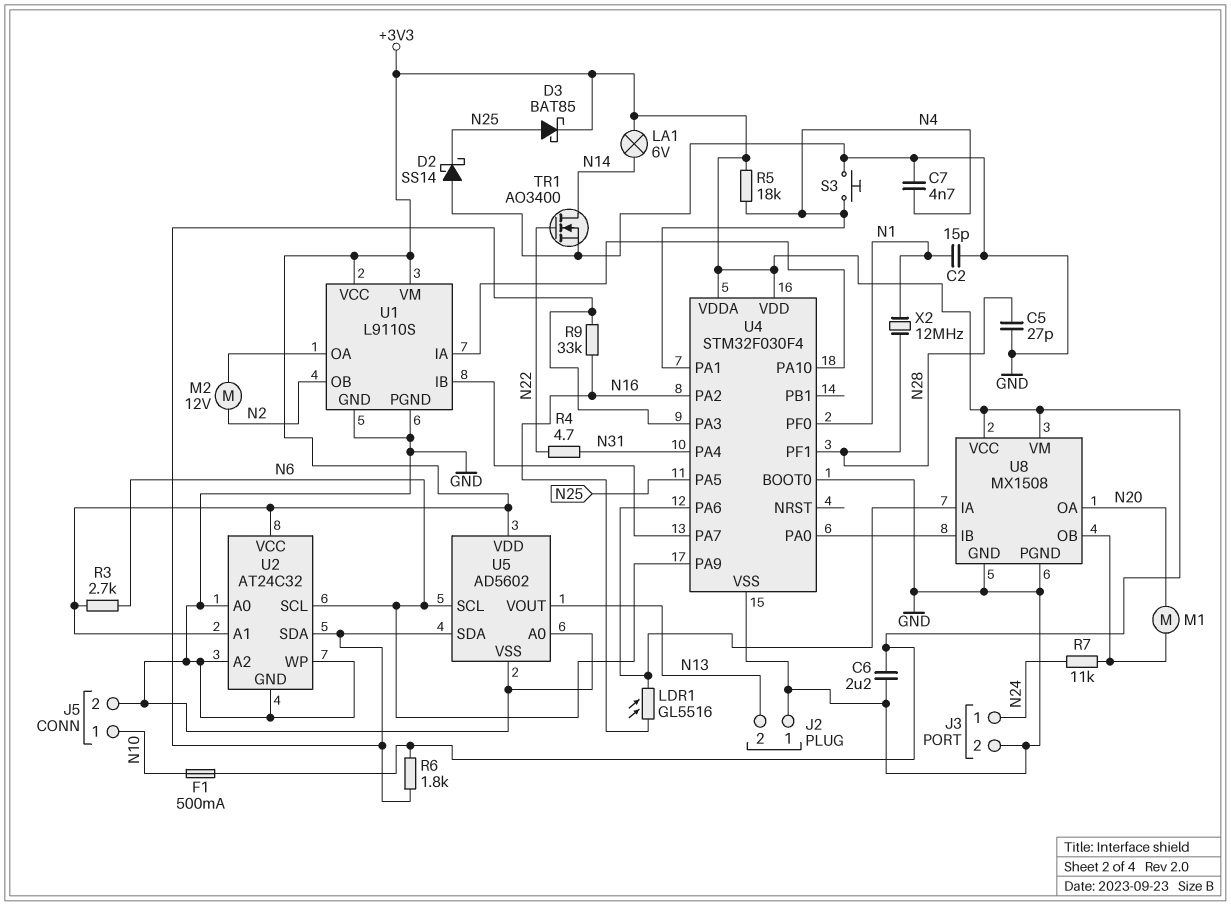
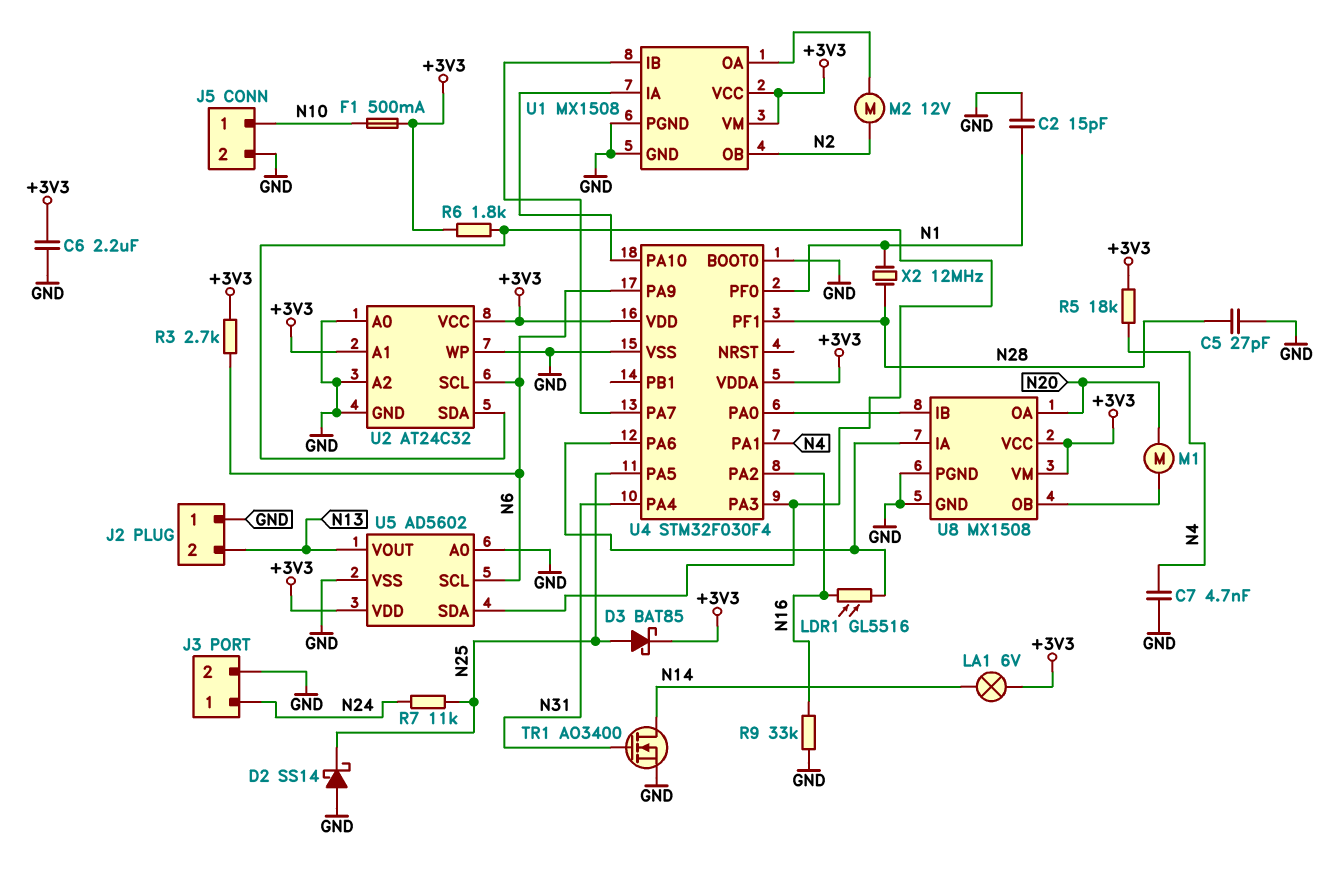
R4: 4.7 (N22, N31) -> none
R7: 11k (N24, U8/OB) -> 11k (N24, N25)
R9: 33k (N16, U2/SDA) -> 33k (GND, N16)
S3: button (GND, N4) -> none
TR1: NMOS AO3400 (G N22, D N14, S GND) -> NMOS AO3400 (G N31, D N14, S GND)
U1: L9110S -> MX1508

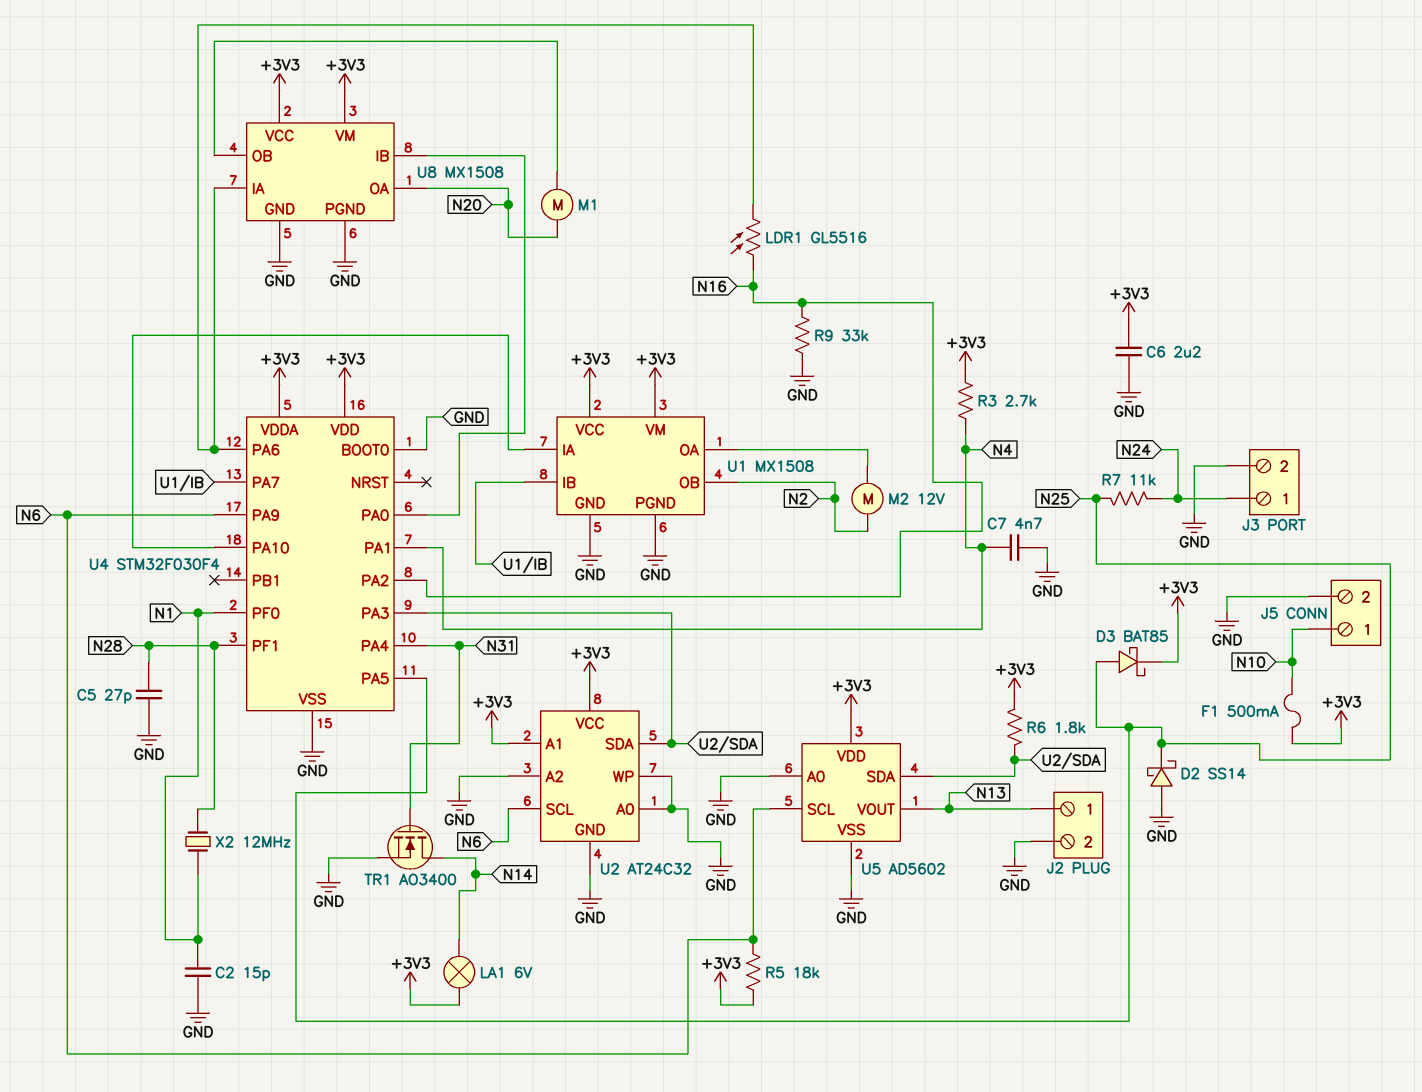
J2 pin 1: GND -> N13
J2 pin 2: N13 -> GND
R3: 2.7k (+3V3, N6) -> 2.7k (+3V3, N4)
R5: 18k (+3V3, N4) -> 18k (+3V3, N6)

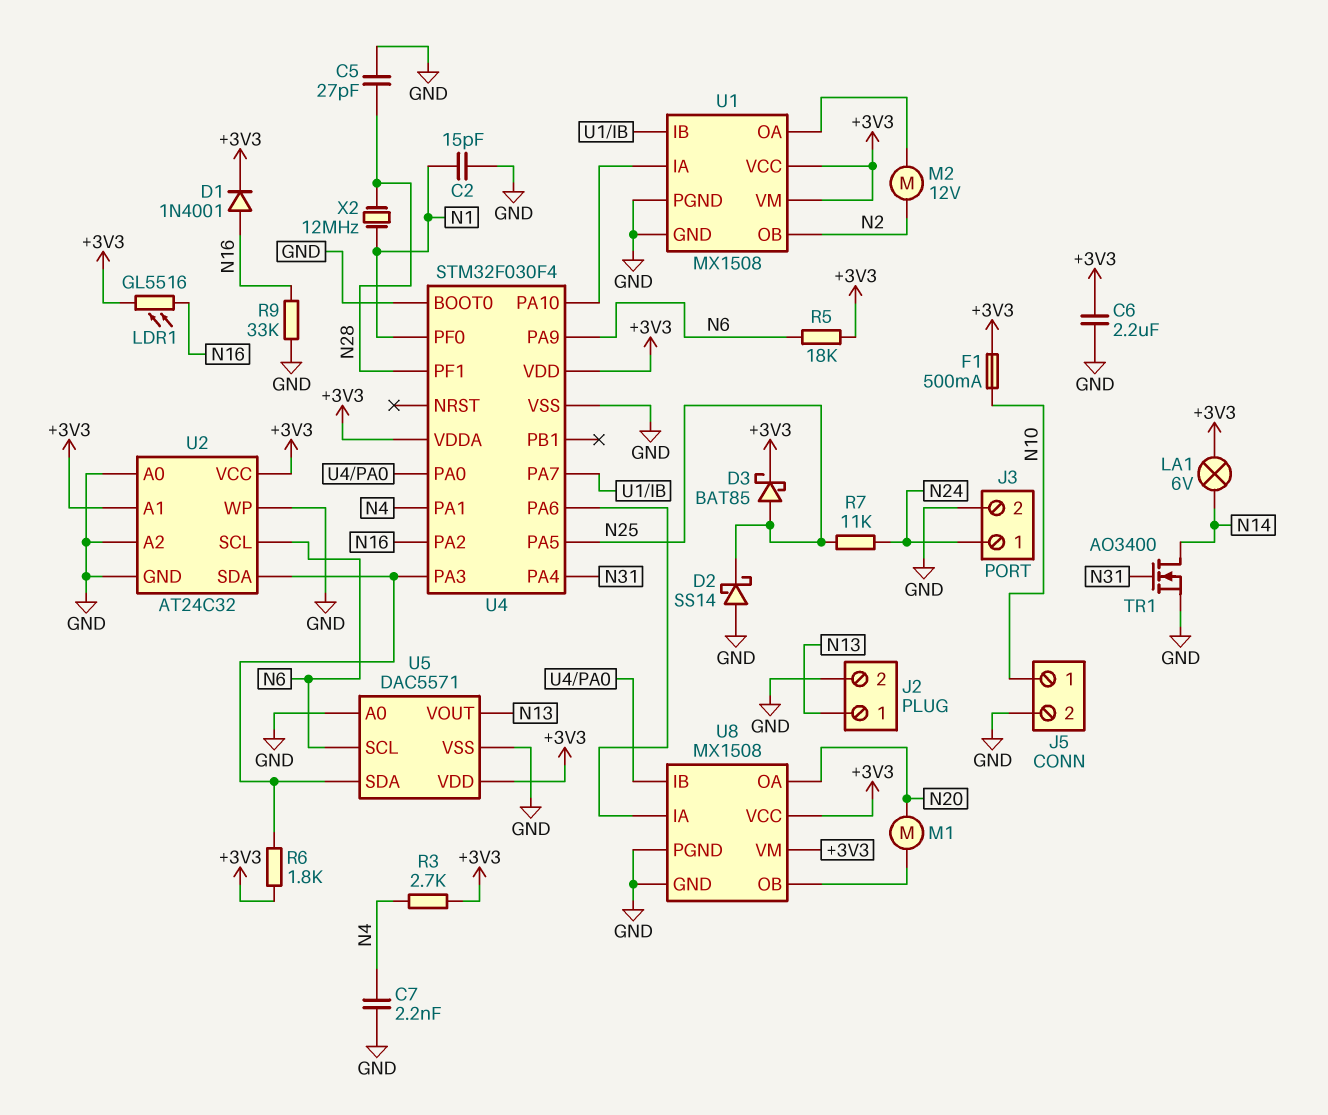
C7: 4.7nF (GND, N4) -> 2.2nF (GND, N4)
D1: none -> diode 1N4001 (A N16, K +3V3)
LDR1: GL5516 (N16, U4/PA6) -> GL5516 (+3V3, N16)
U5: AD5602 -> DAC5571

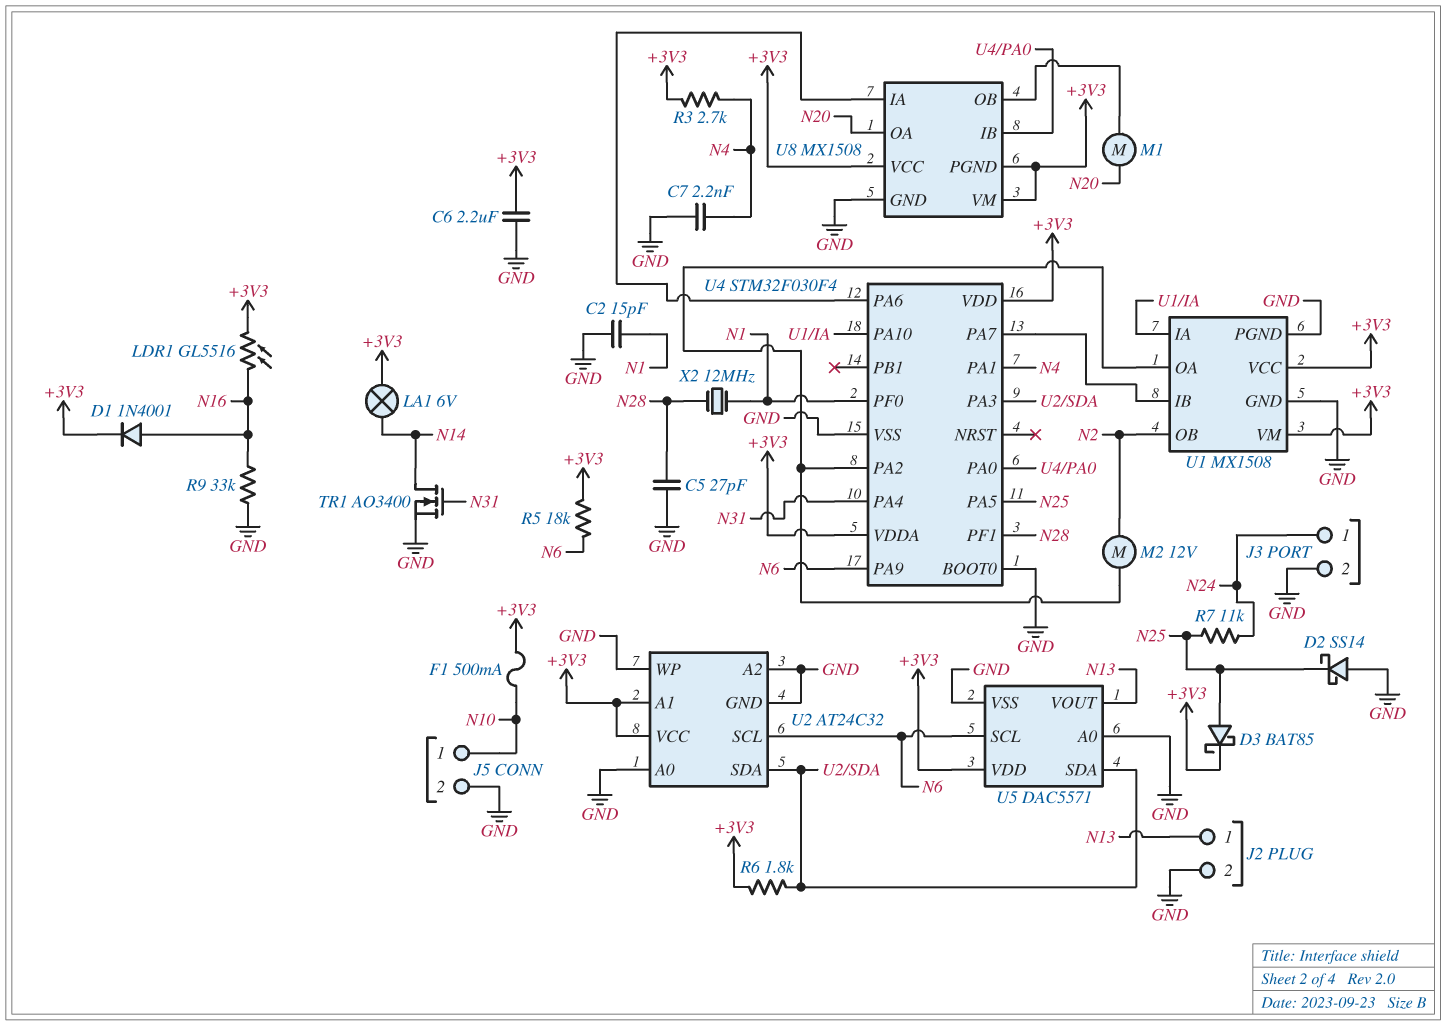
U4 pin PA2: N16 -> U1/OA
U8 pin PGND: GND -> +3V3

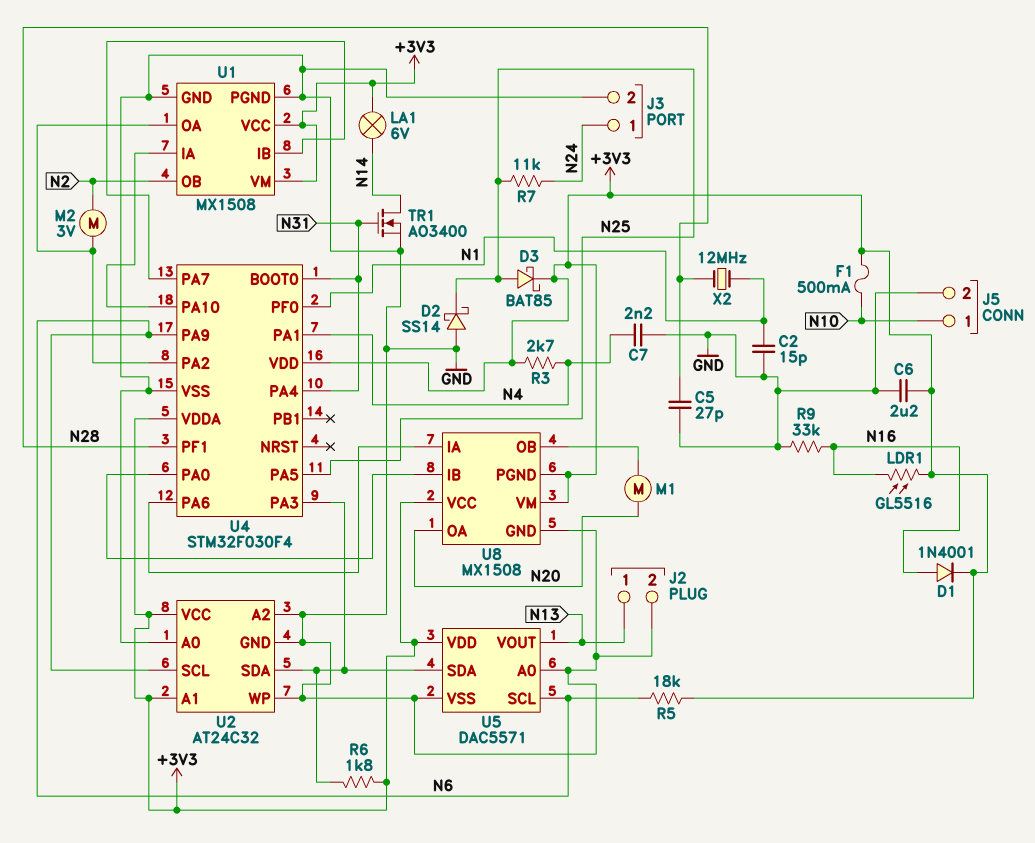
M2: motor 12V (N2, U1/OA) -> motor 3V (N2, U1/OA)
U4 pin BOOT0: GND -> N31

